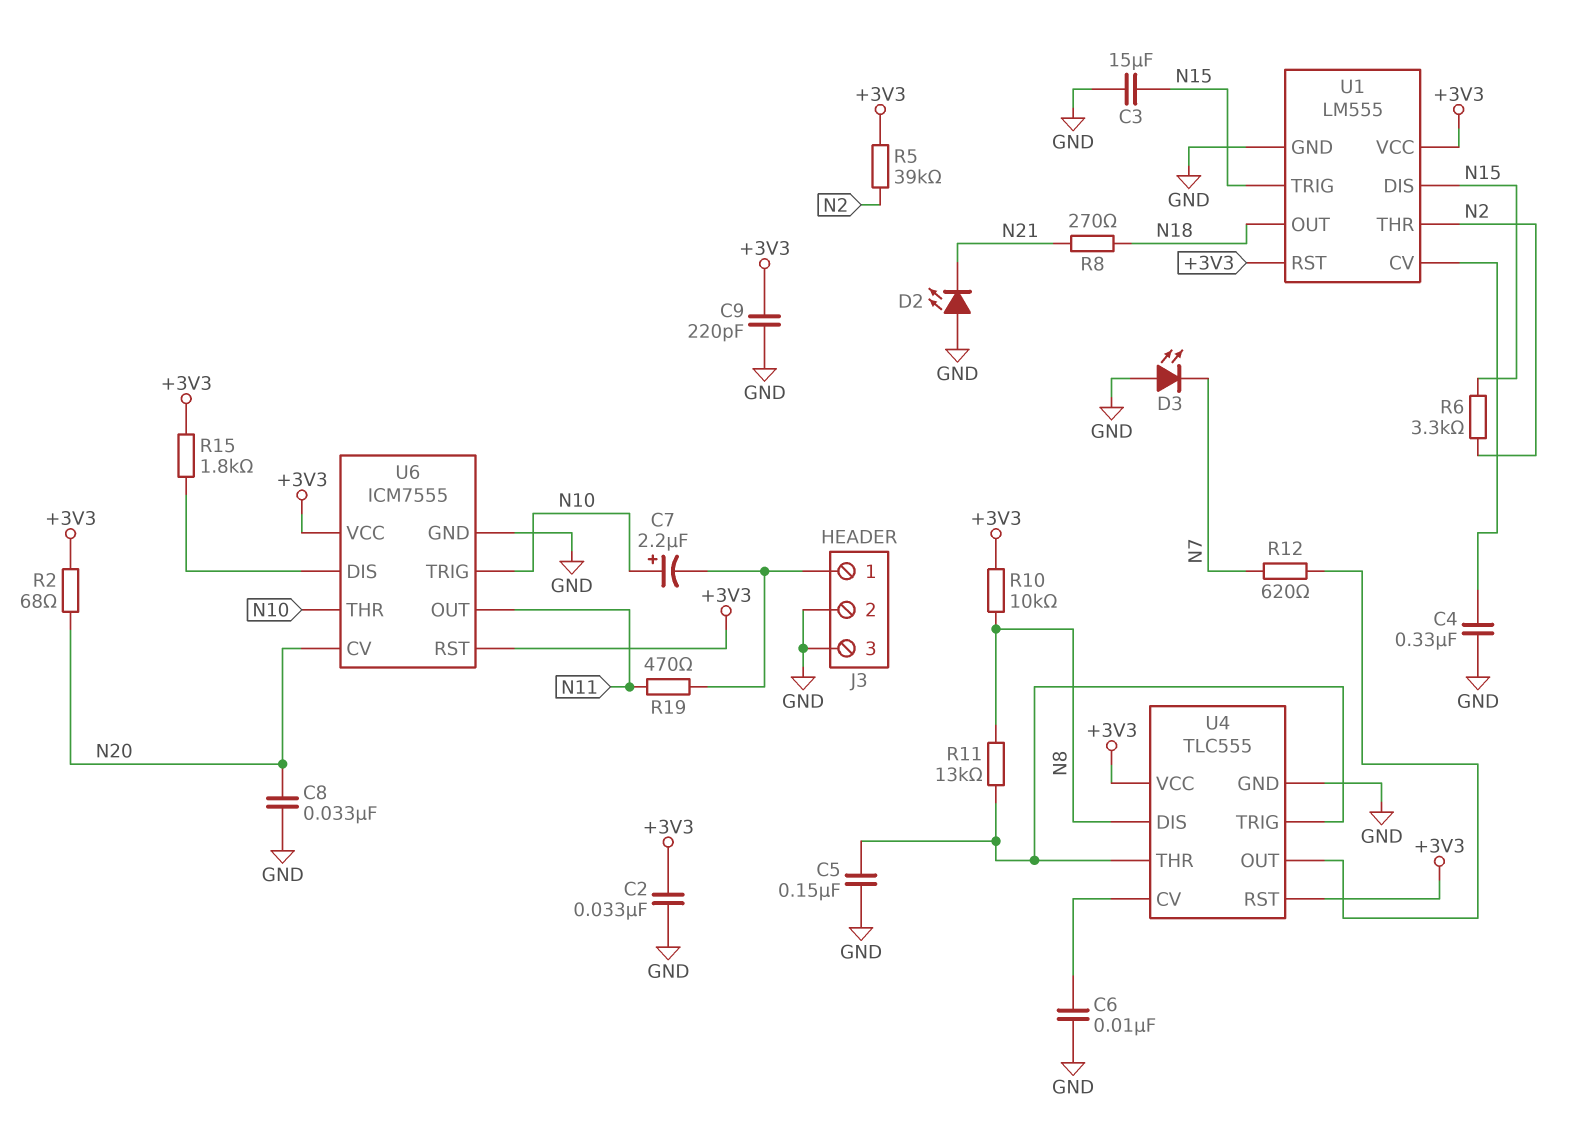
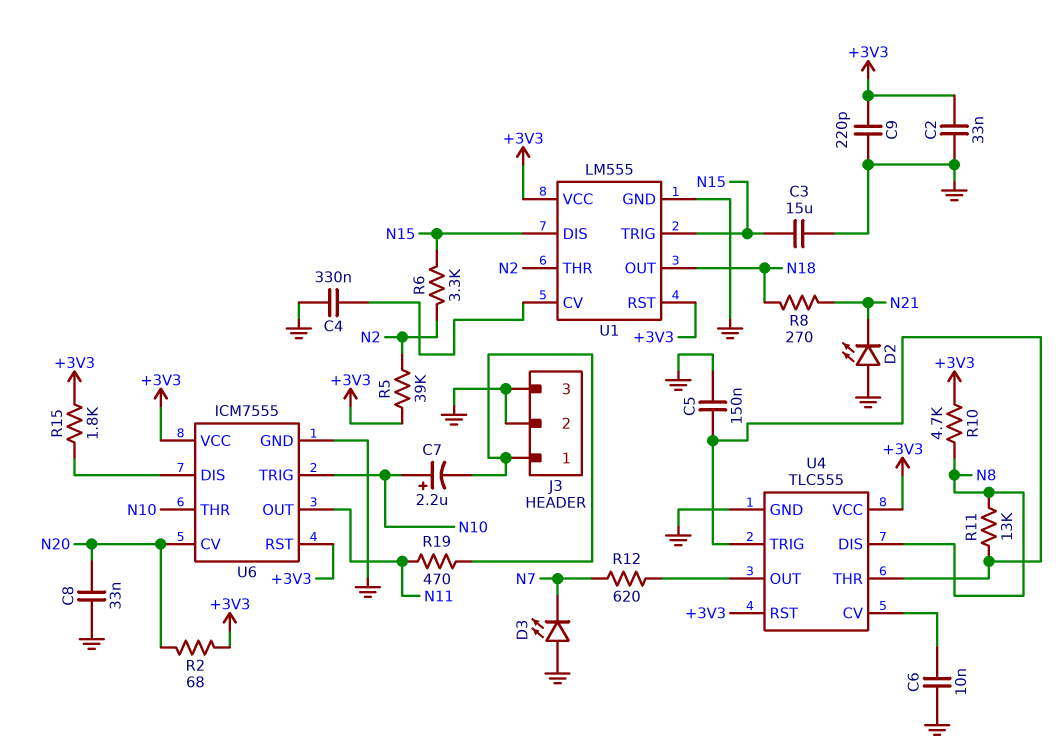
R10: 10k (+3V3, N8) -> 4.7k (+3V3, N8)

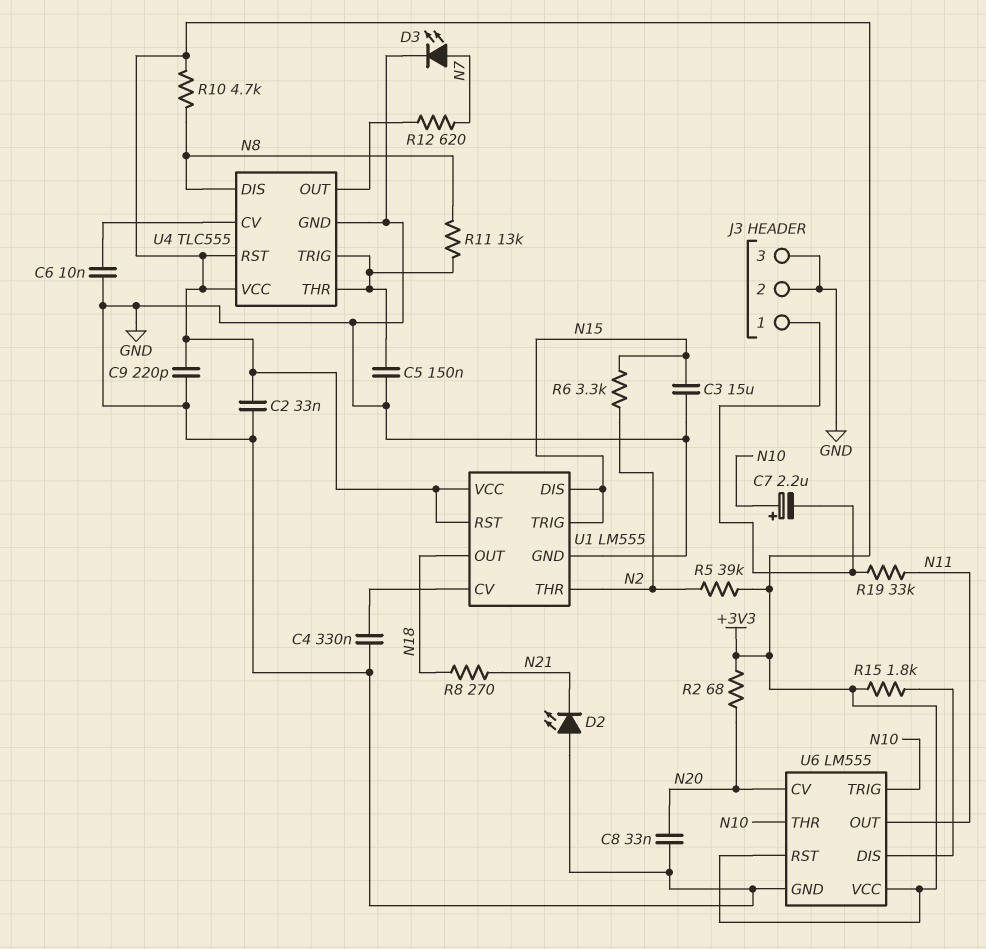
D3: LED (A GND, K N7) -> LED (A N7, K GND)
R19: 470 (J3/1, N11) -> 33k (J3/1, N11)
U6: ICM7555 -> LM555

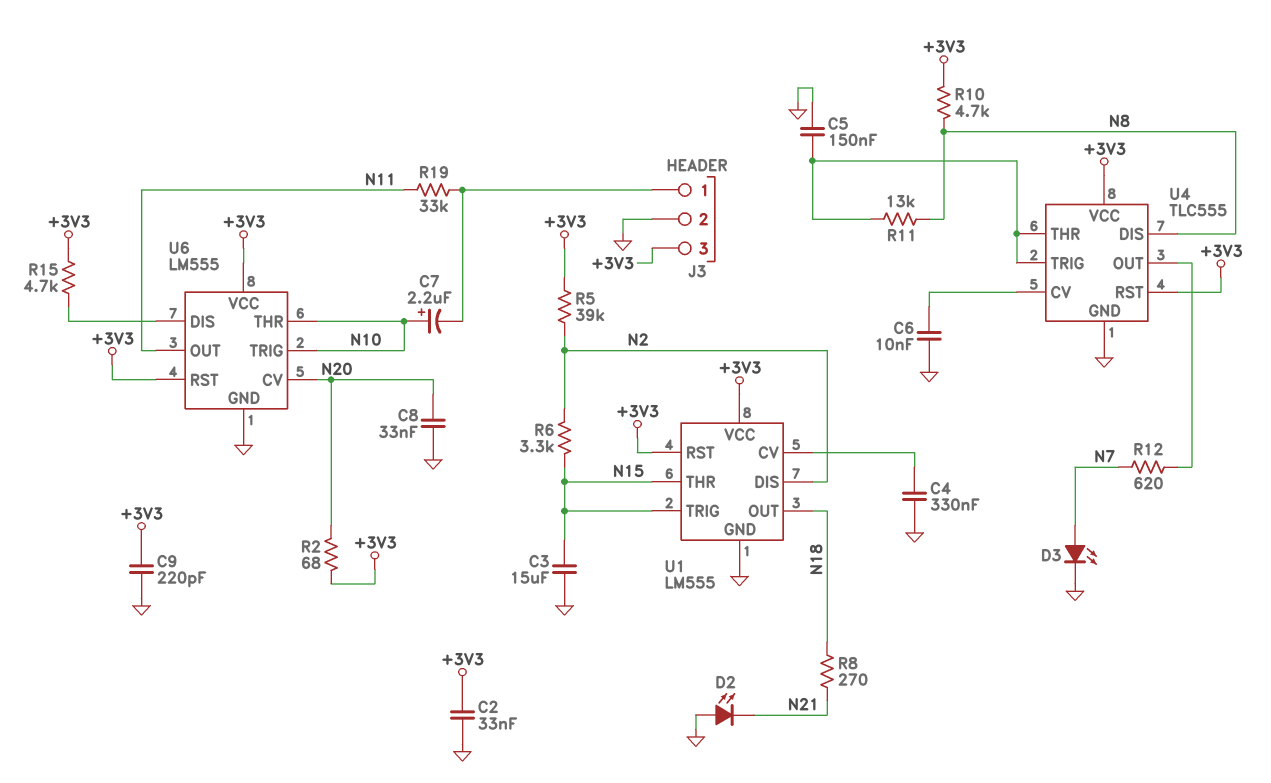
J3 pin 3: GND -> +3V3
R15: 1.8k (+3V3, U6/DIS) -> 4.7k (+3V3, U6/DIS)
U1 pin DIS: N15 -> N2
U1 pin THR: N2 -> N15

